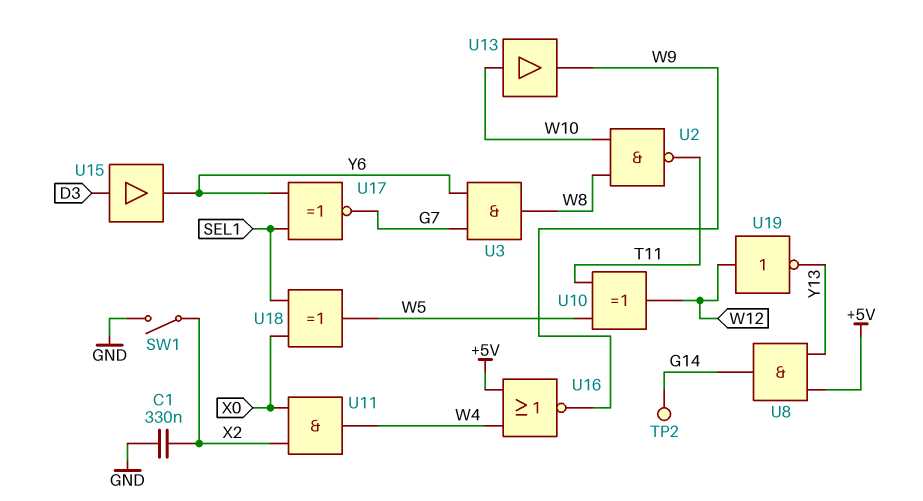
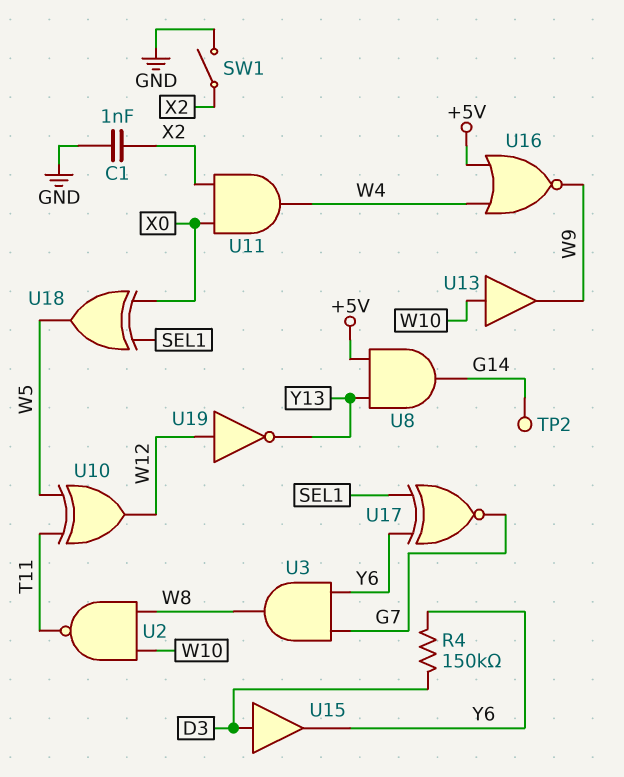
C1: 330nF (GND, X2) -> 1nF (GND, X2)
R4: none -> 150k (D3, Y6)

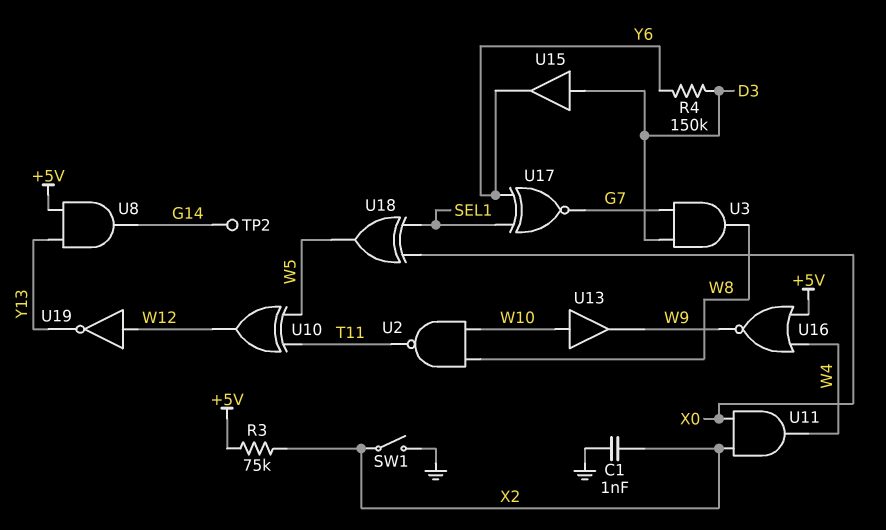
R3: none -> 75k (+5V, X2)
U3: AND (in G7, in Y6, out W8) -> AND (in D3, in G7, out W8)

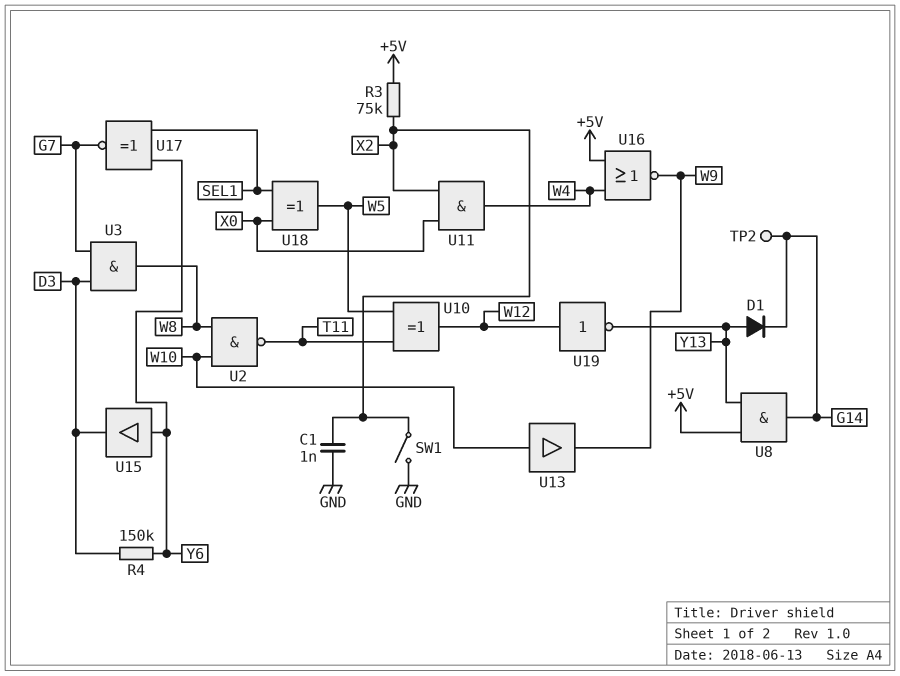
D1: none -> diode (A Y13, K G14)
U15: buffer (in D3, out Y6) -> buffer (in Y6, out D3)

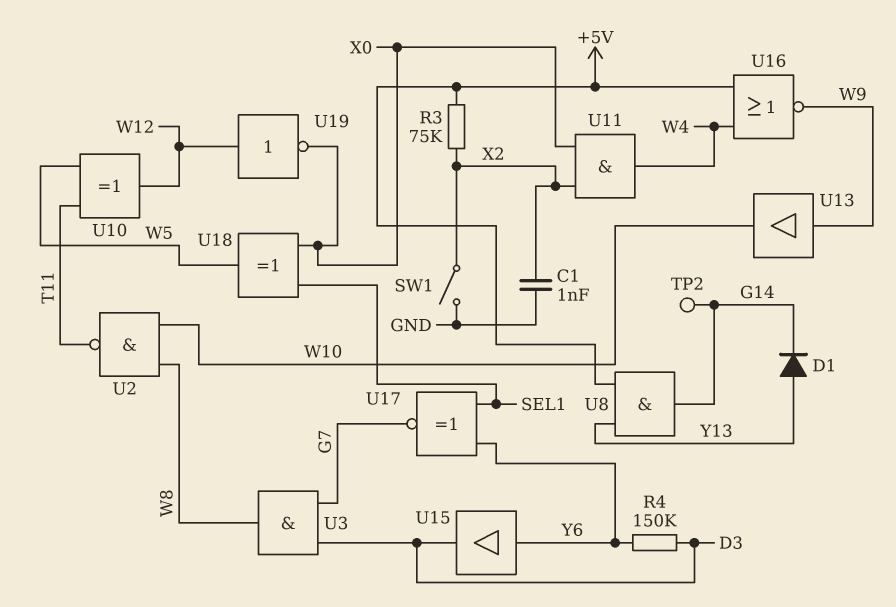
U13: buffer (in W10, out W9) -> buffer (in W9, out W10)
U19: NOT (in W12, out Y13) -> NOT (in W12, out X0)

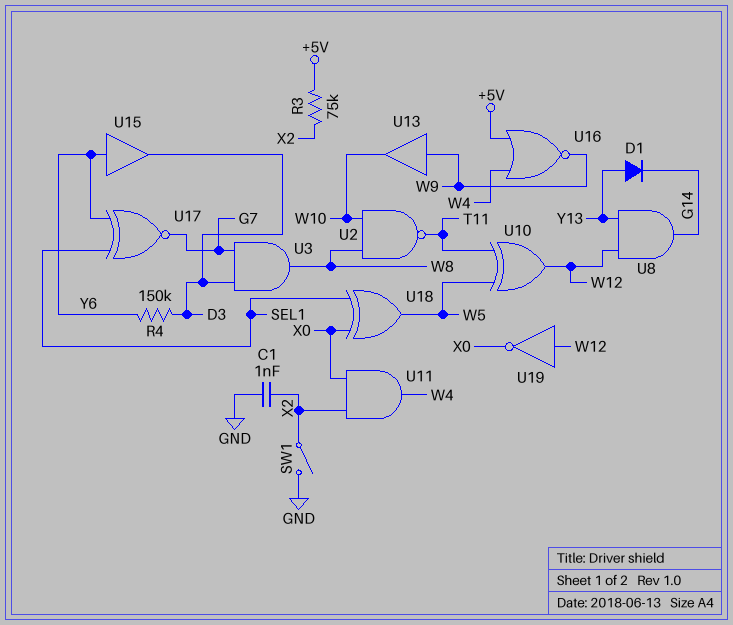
TP2: test point (G14) -> none
U8: AND (in +5V, in Y13, out G14) -> AND (in W12, in Y13, out G14)

